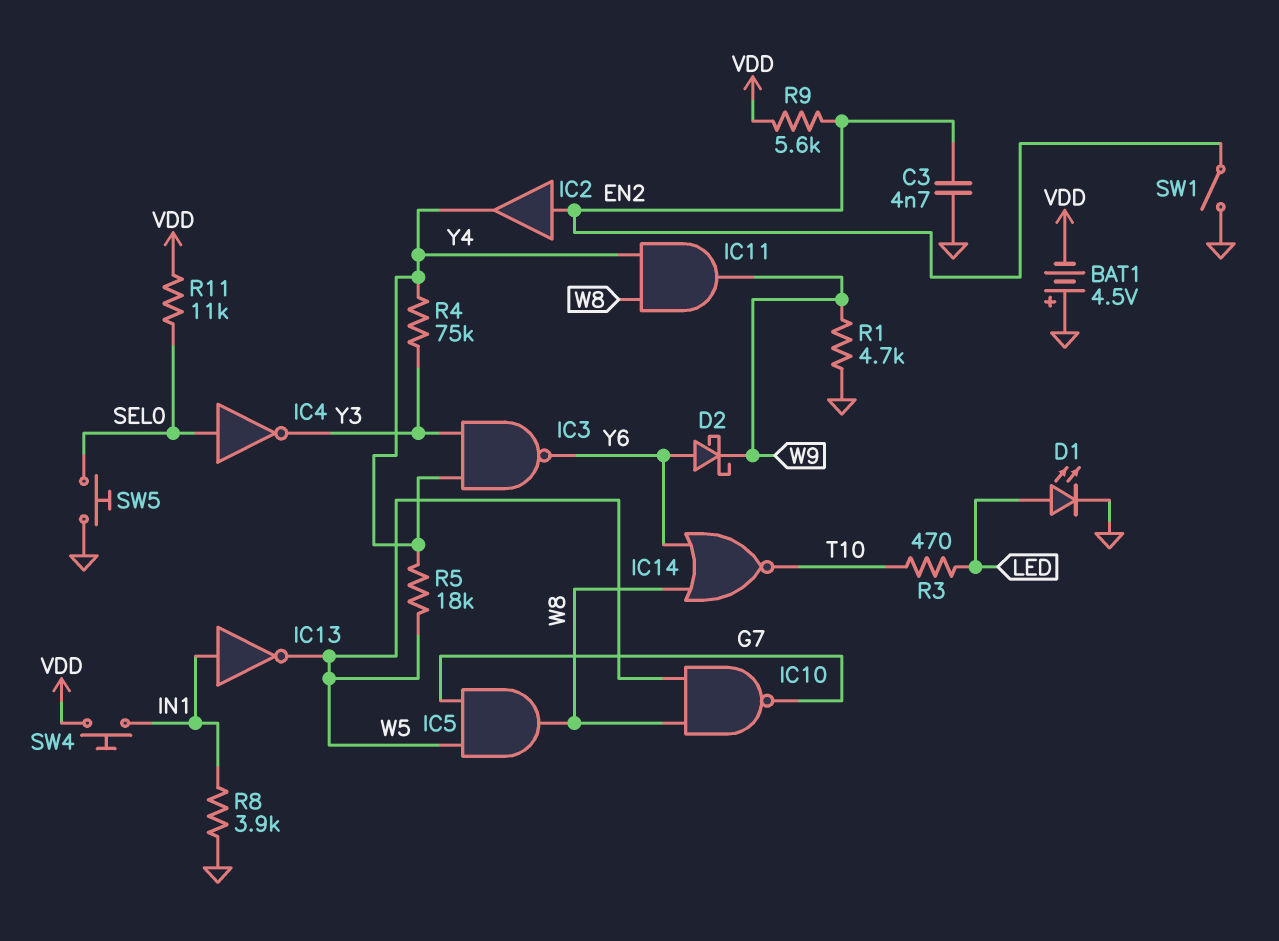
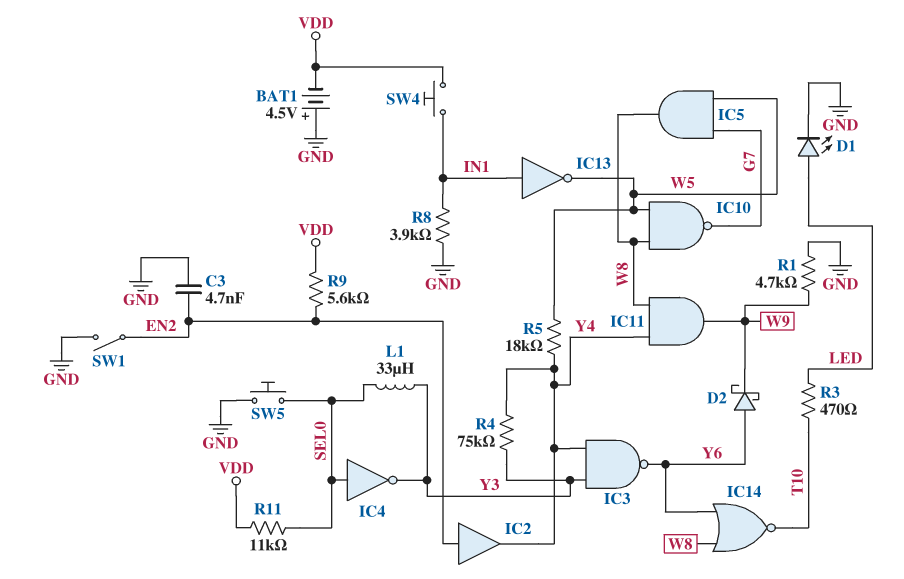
L1: none -> 33uH (SEL0, Y3)

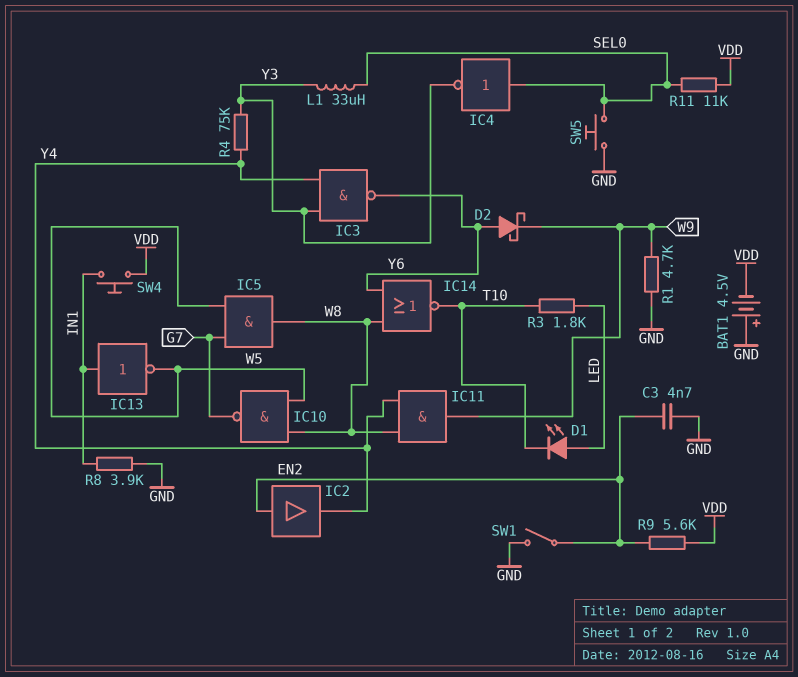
D1: LED (A LED, K GND) -> LED (A LED, K T10)
R3: 470 (LED, T10) -> 1.8k (LED, T10)
R5: 18k (W5, Y4) -> none

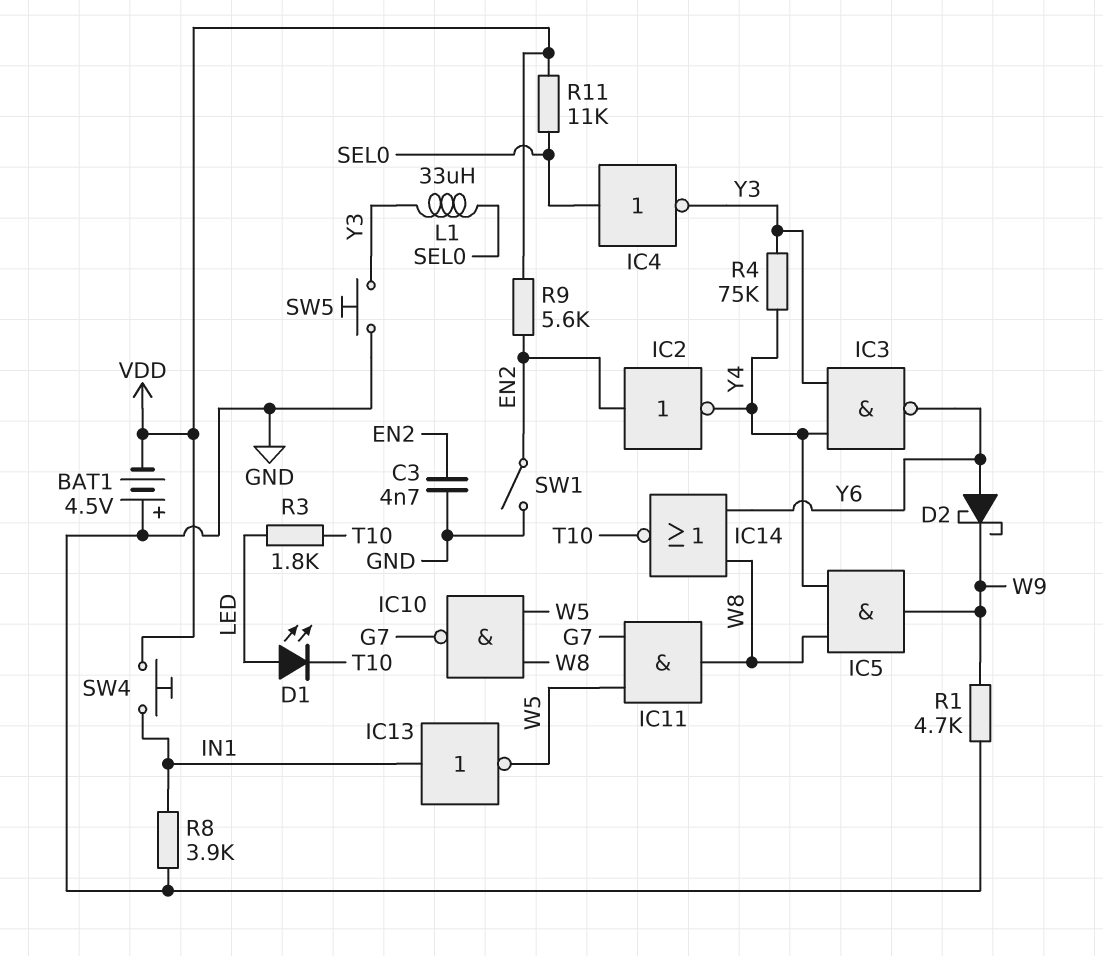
IC2: buffer (in EN2, out Y4) -> NOT (in EN2, out Y4)
IC5: AND (in G7, in W5, out W8) -> AND (in W8, in Y4, out W9)
IC11: AND (in W8, in Y4, out W9) -> AND (in G7, in W5, out W8)
SW5: button (GND, SEL0) -> button (GND, Y3)

